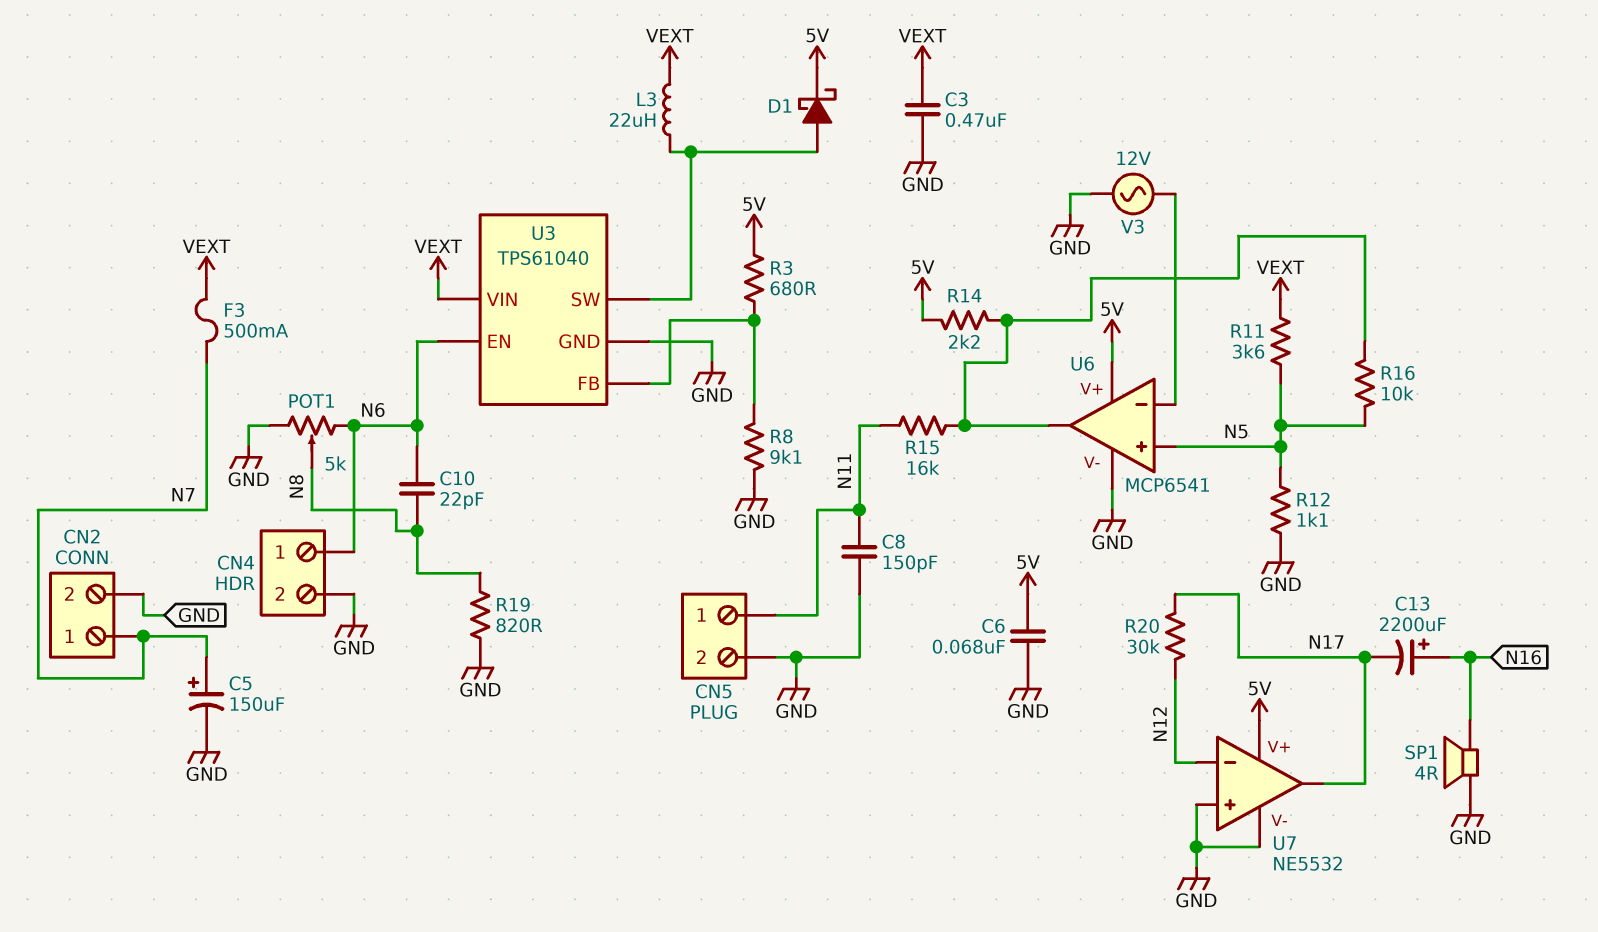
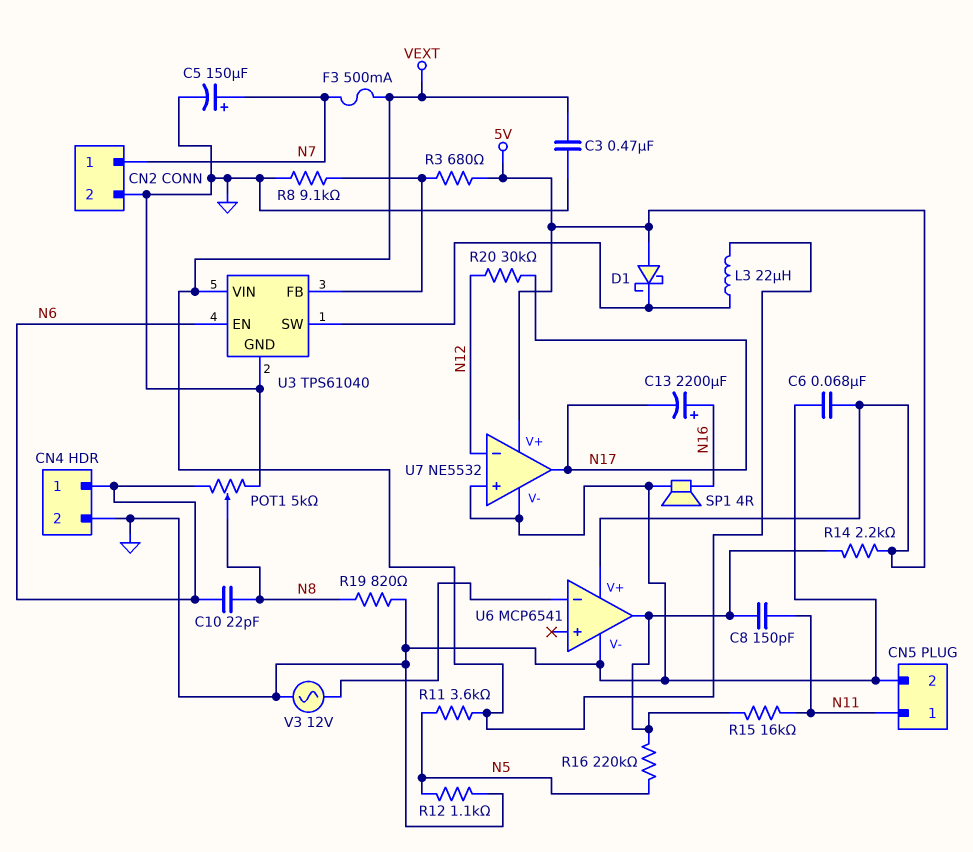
C8: 150pF (GND, N11) -> 150pF (N11, U6/out)
D1: schottky (A U3/SW, K 5V) -> schottky (A 5V, K U3/SW)
R16: 10k (N5, U6/out) -> 220k (N5, U6/out)
U6 pin in+: N5 -> none

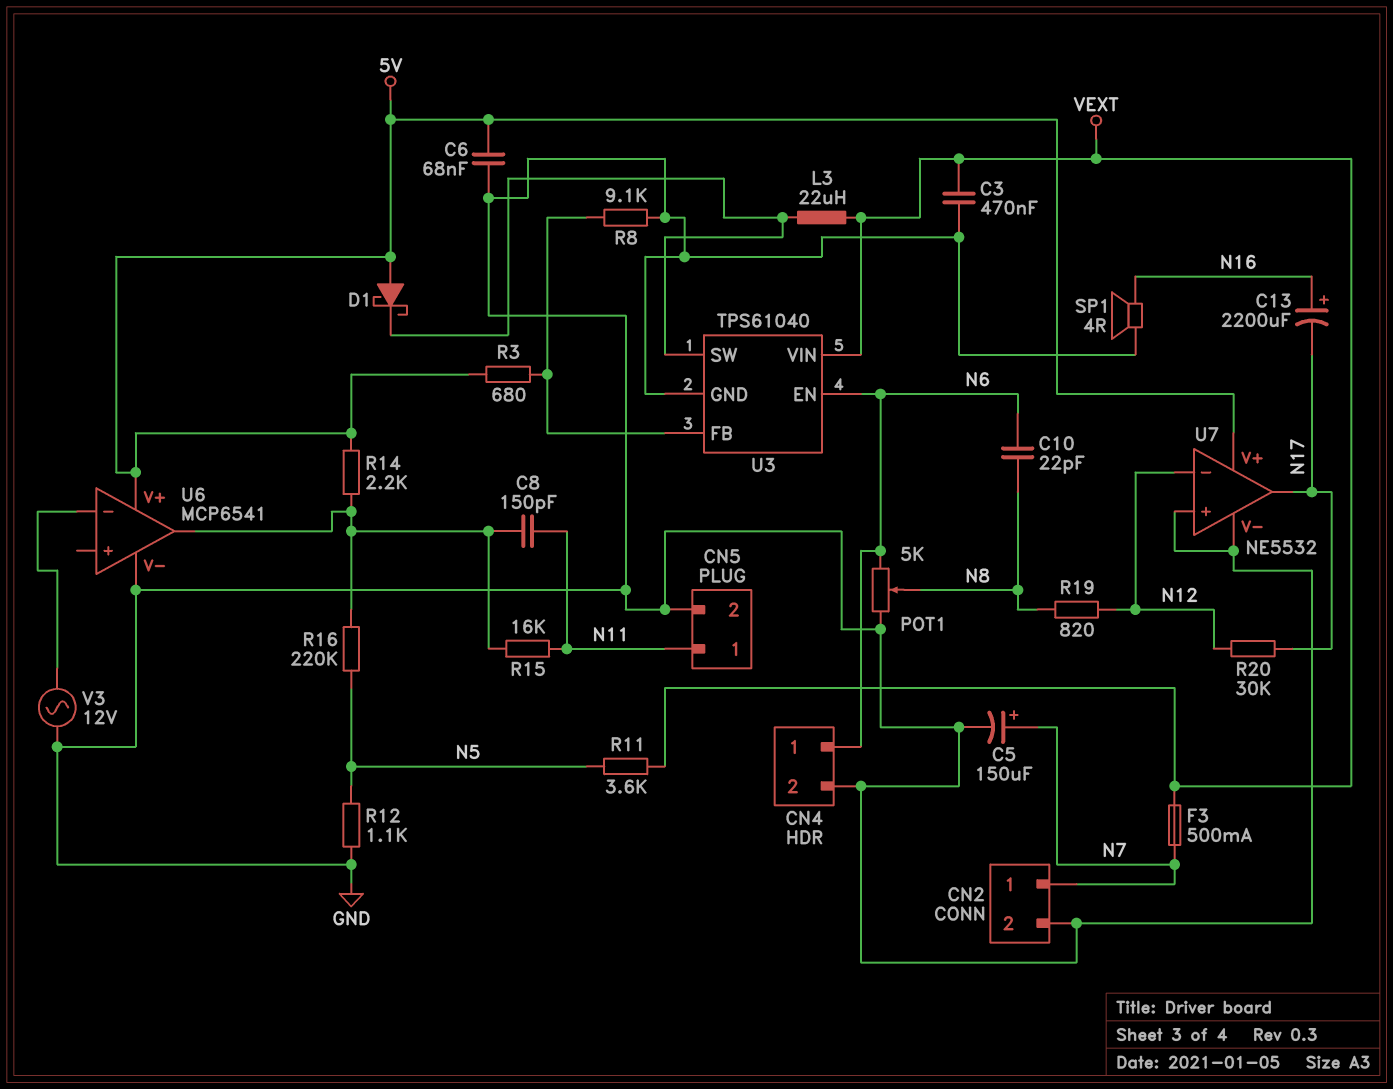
R19: 820 (GND, N8) -> 820 (N8, N12)

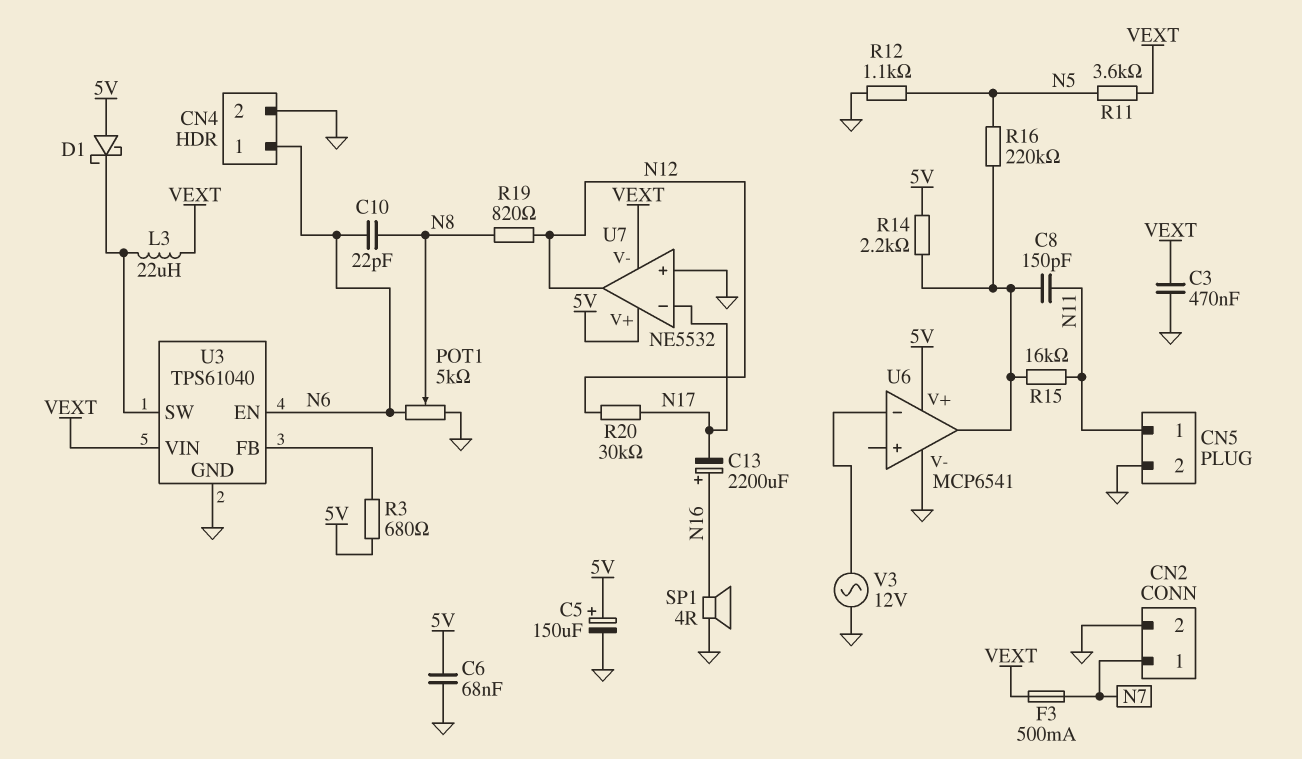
C5: 150uF (plus N7, minus GND) -> 150uF (plus 5V, minus GND)
R8: 9.1k (GND, U3/FB) -> none
U7 pin V-: GND -> VEXT
U7 pin in-: N12 -> N17
U7 pin out: N17 -> N12

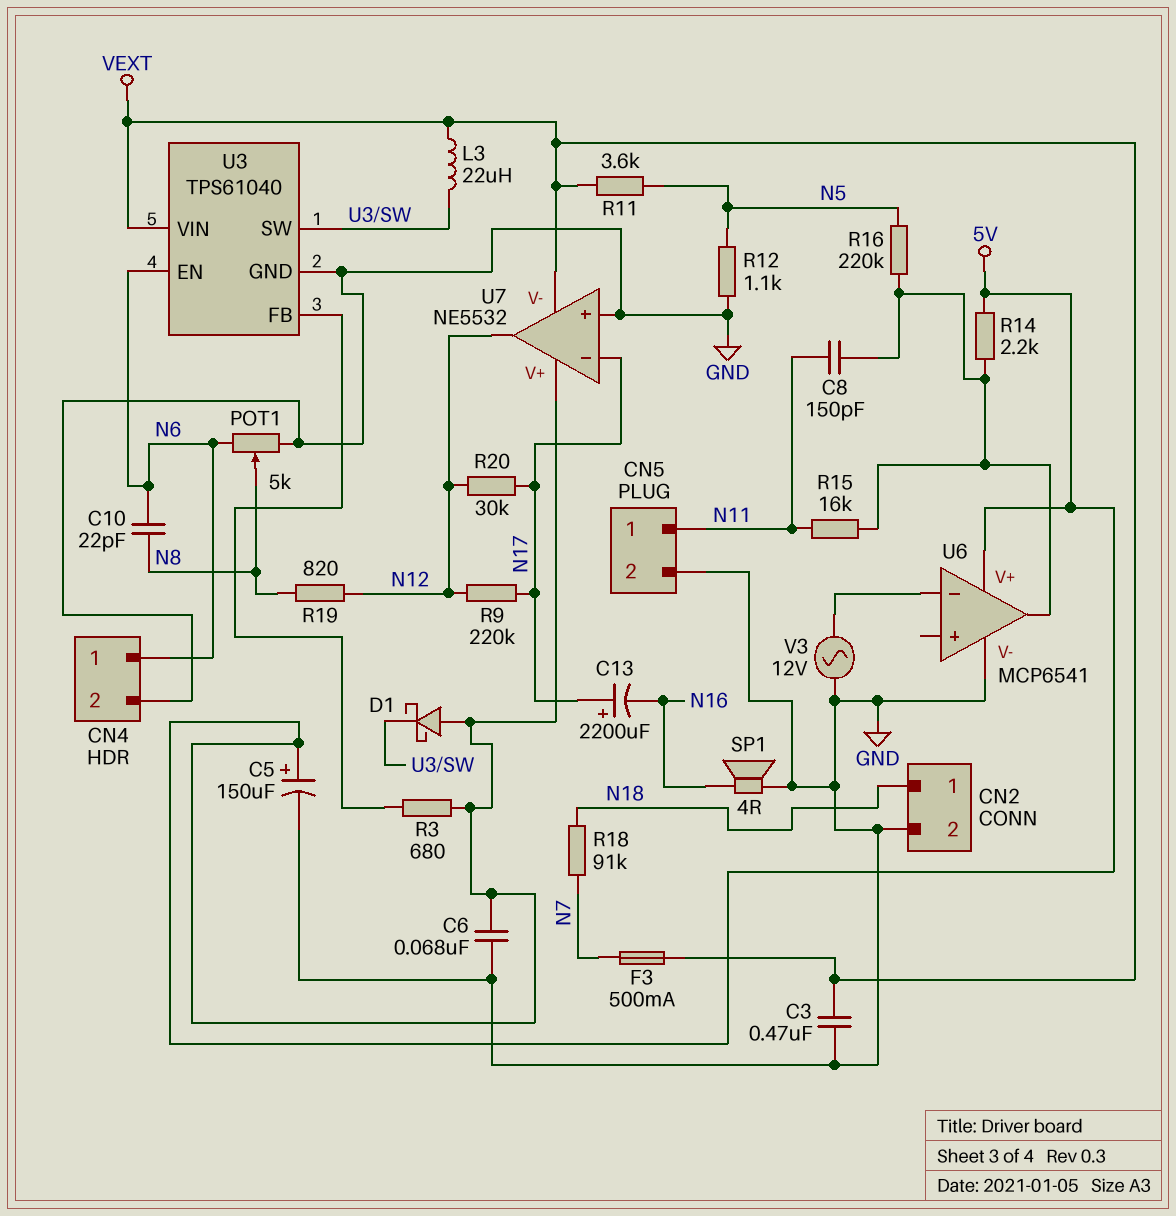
C13: 2200uF (plus N16, minus N17) -> 2200uF (plus N17, minus N16)
CN2 pin 1: N7 -> N18
R9: none -> 220k (N12, N17)
R18: none -> 91k (N7, N18)

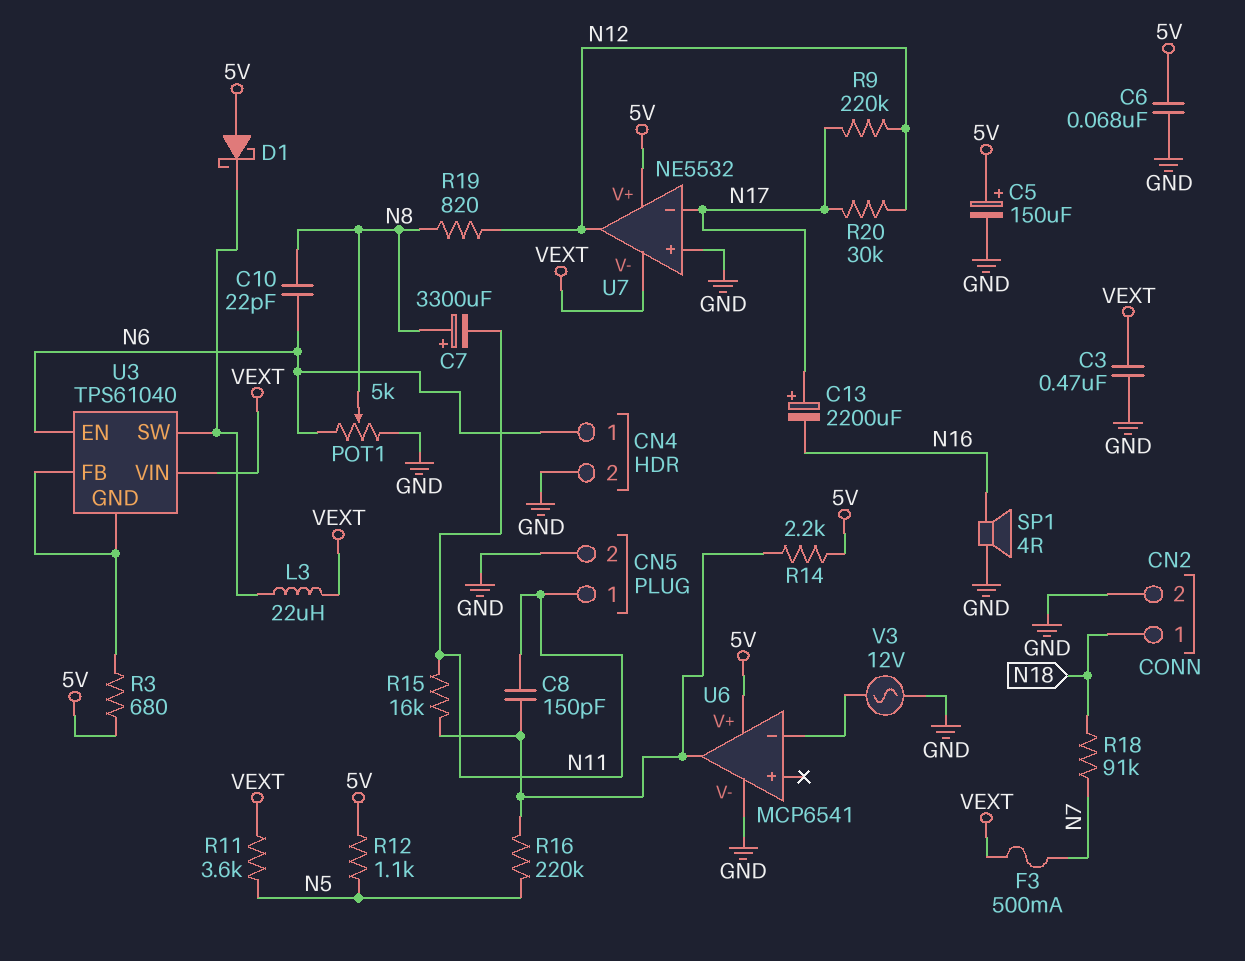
C7: none -> 3300uF (plus N8, minus N11)
R12: 1.1k (GND, N5) -> 1.1k (5V, N5)
U3 pin GND: GND -> U3/FB

